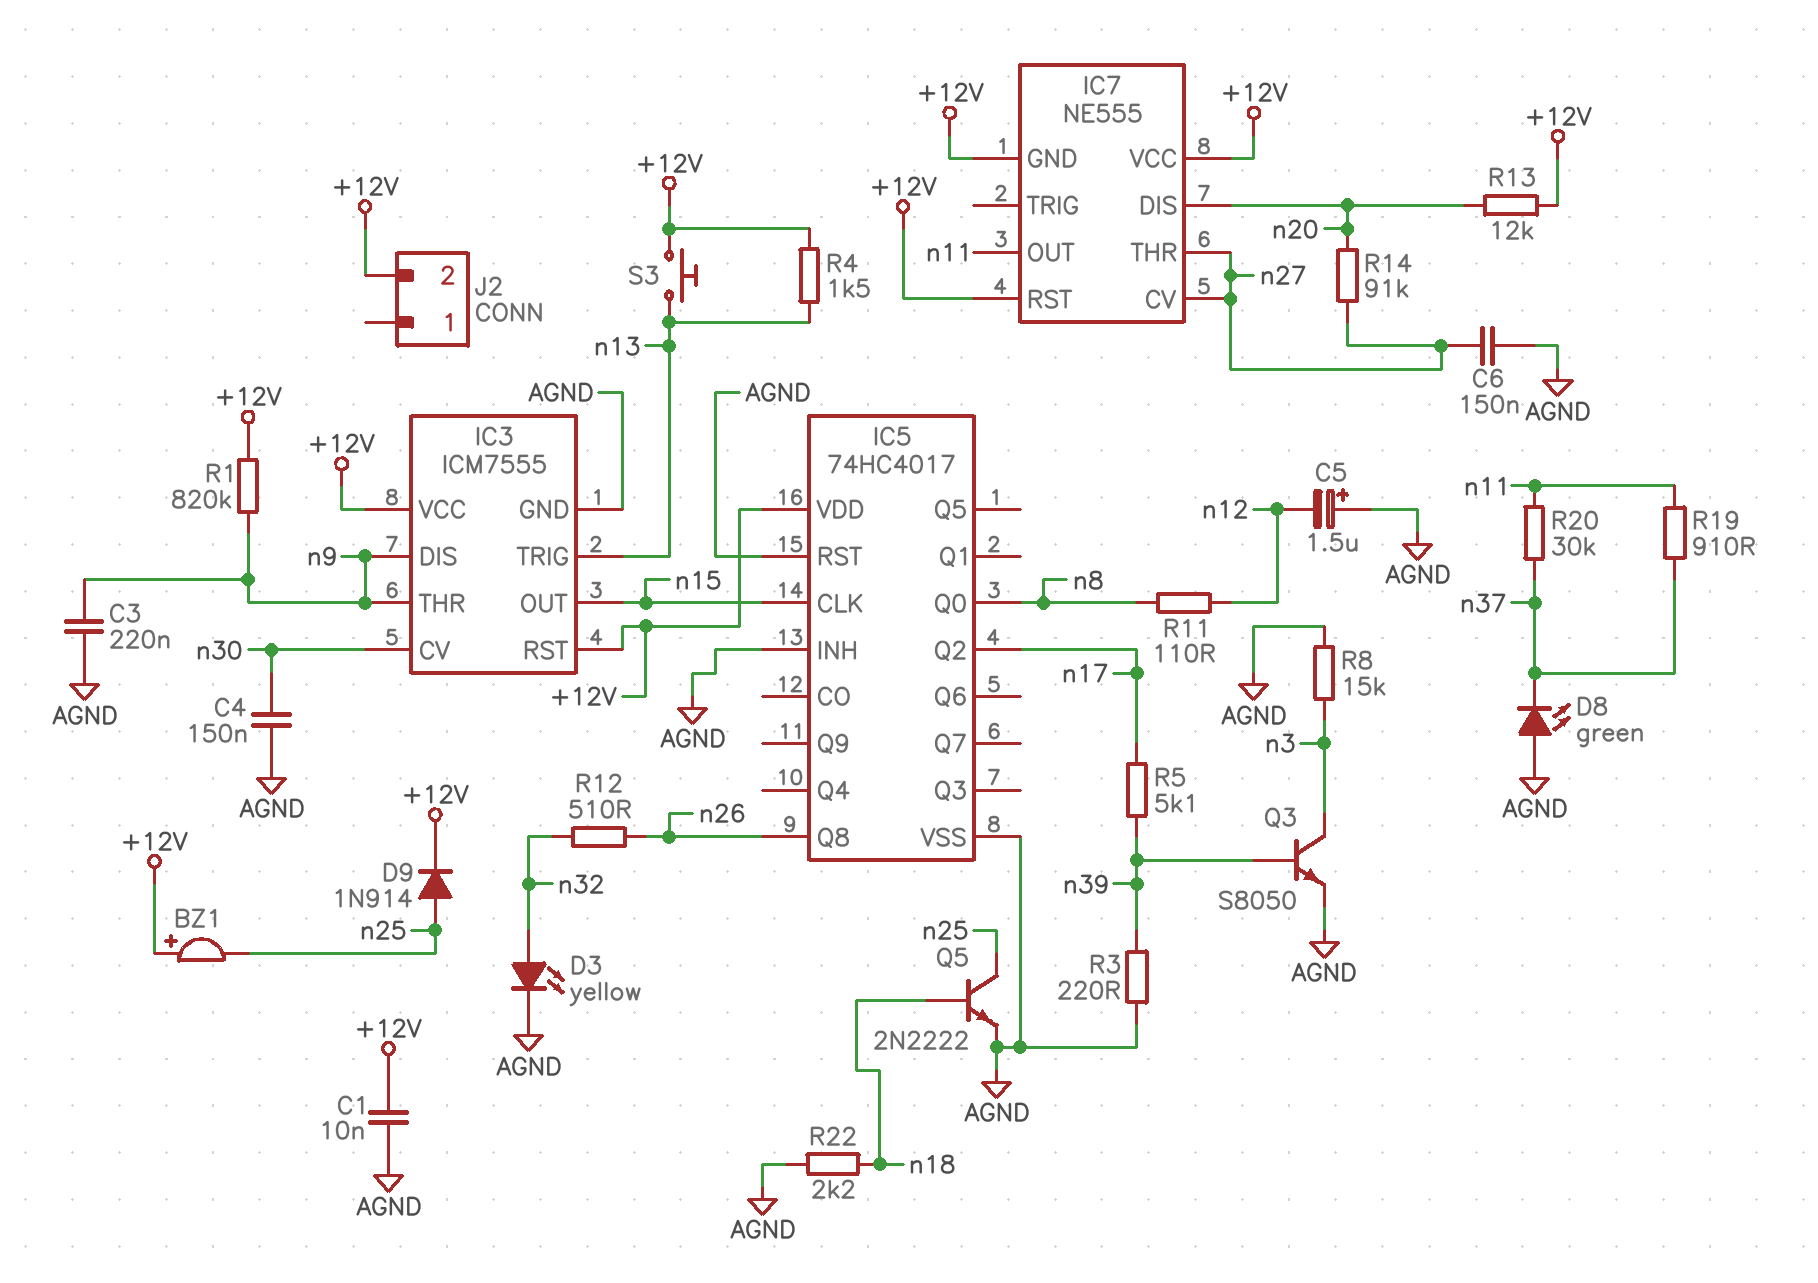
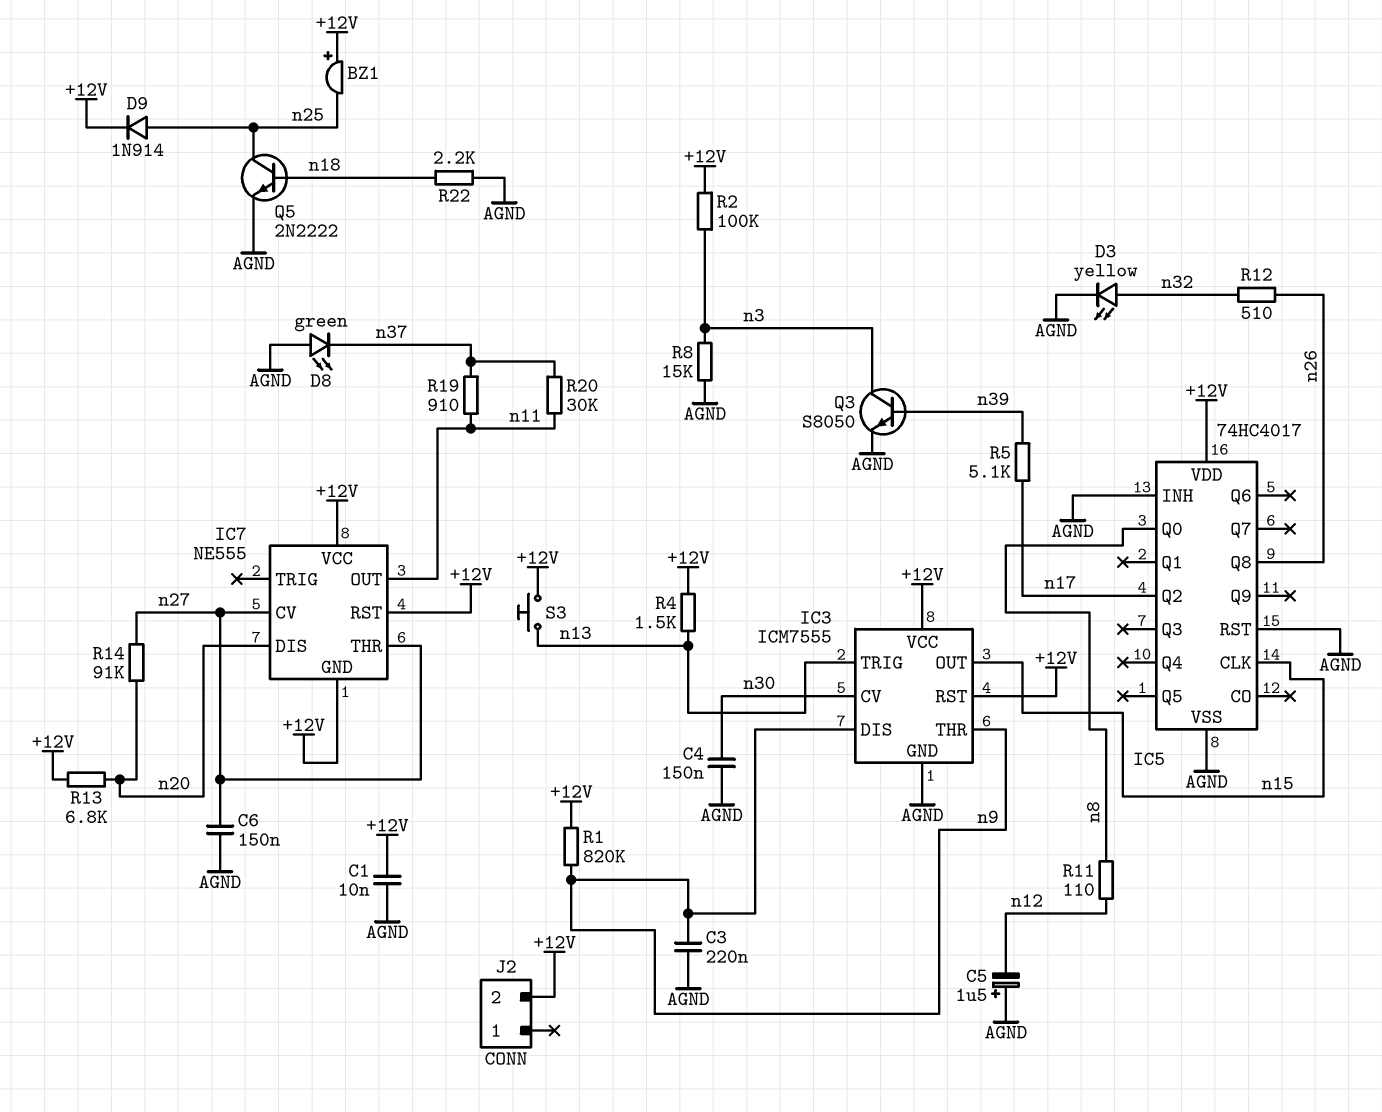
R2: none -> 100k (+12V, n3)
R3: 220 (AGND, n39) -> none
R13: 12k (+12V, n20) -> 6.8k (+12V, n20)

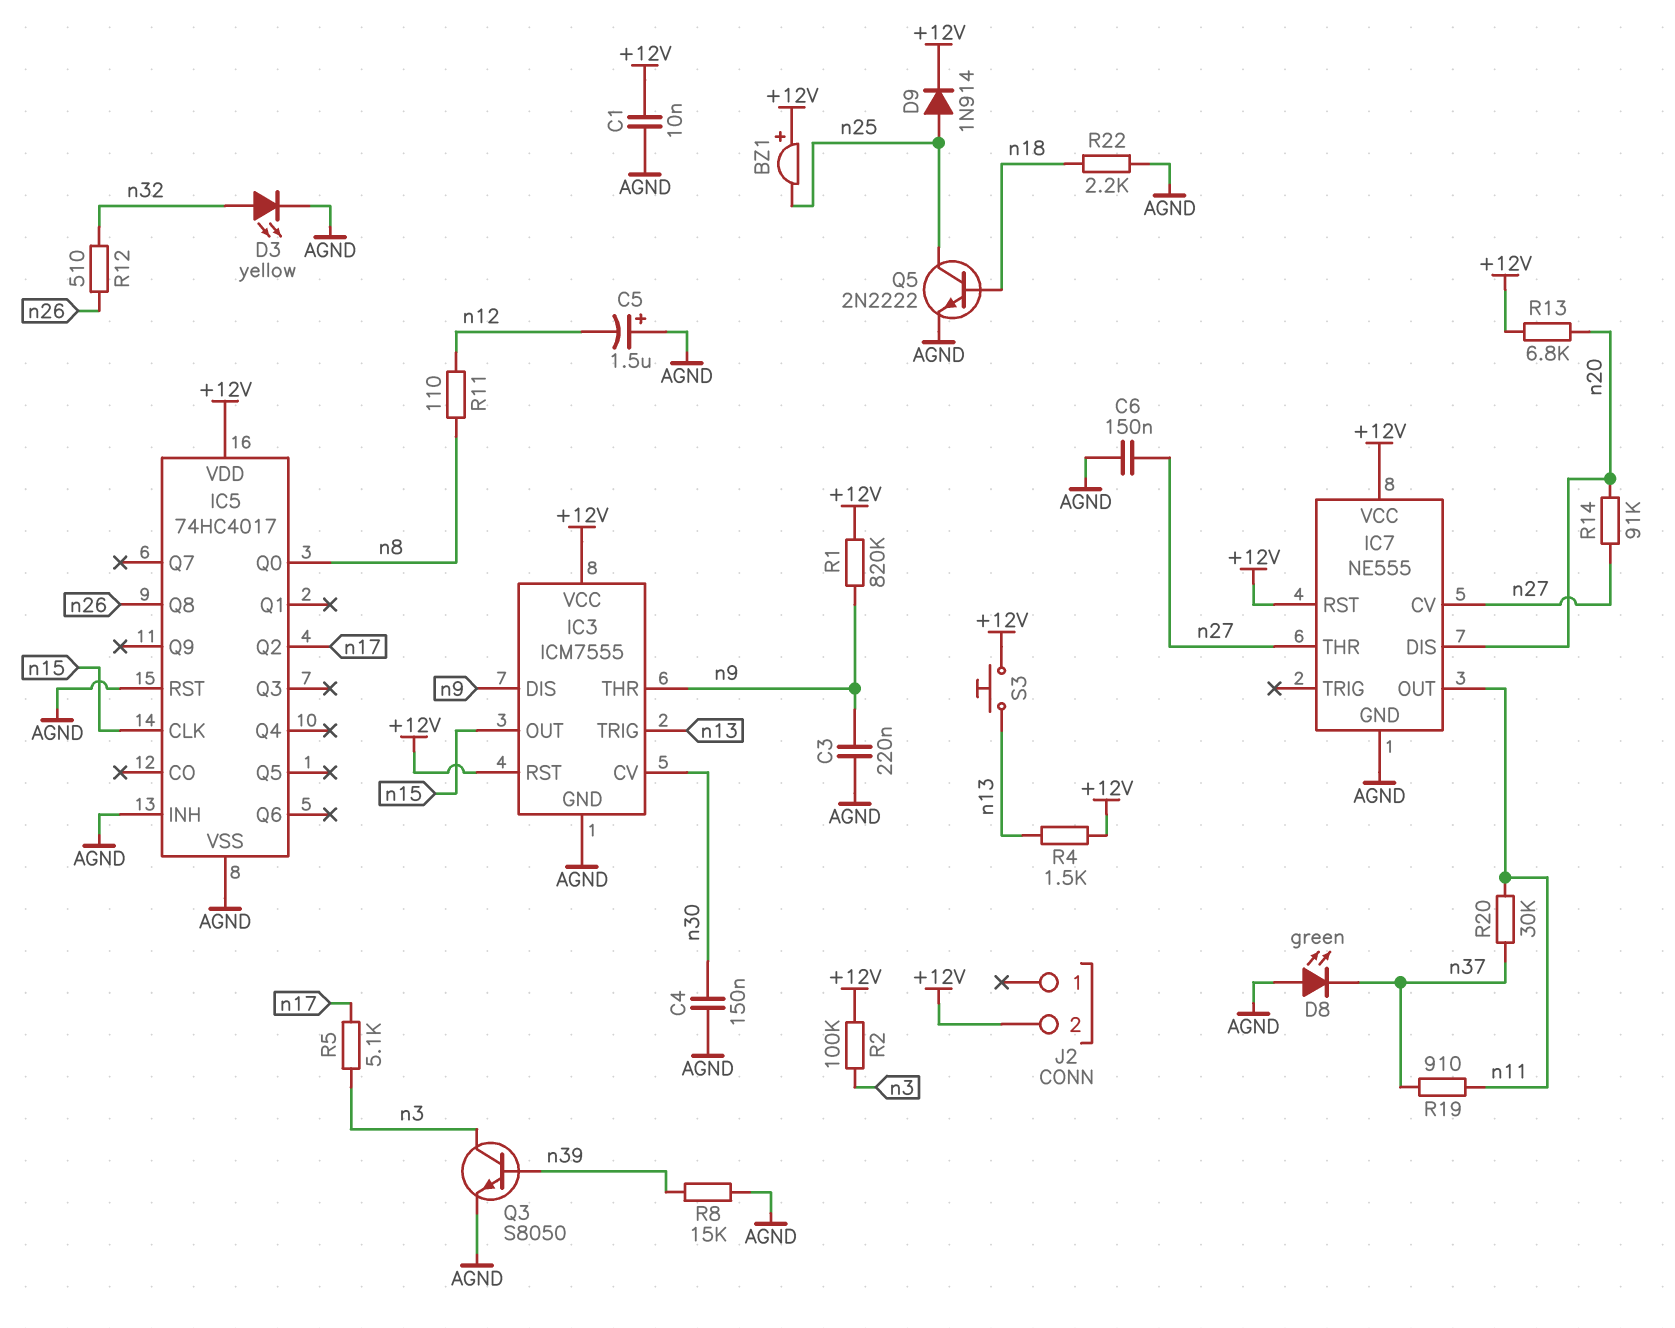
IC7 pin GND: +12V -> AGND
R5: 5.1k (n17, n39) -> 5.1k (n3, n17)
R8: 15k (AGND, n3) -> 15k (AGND, n39)

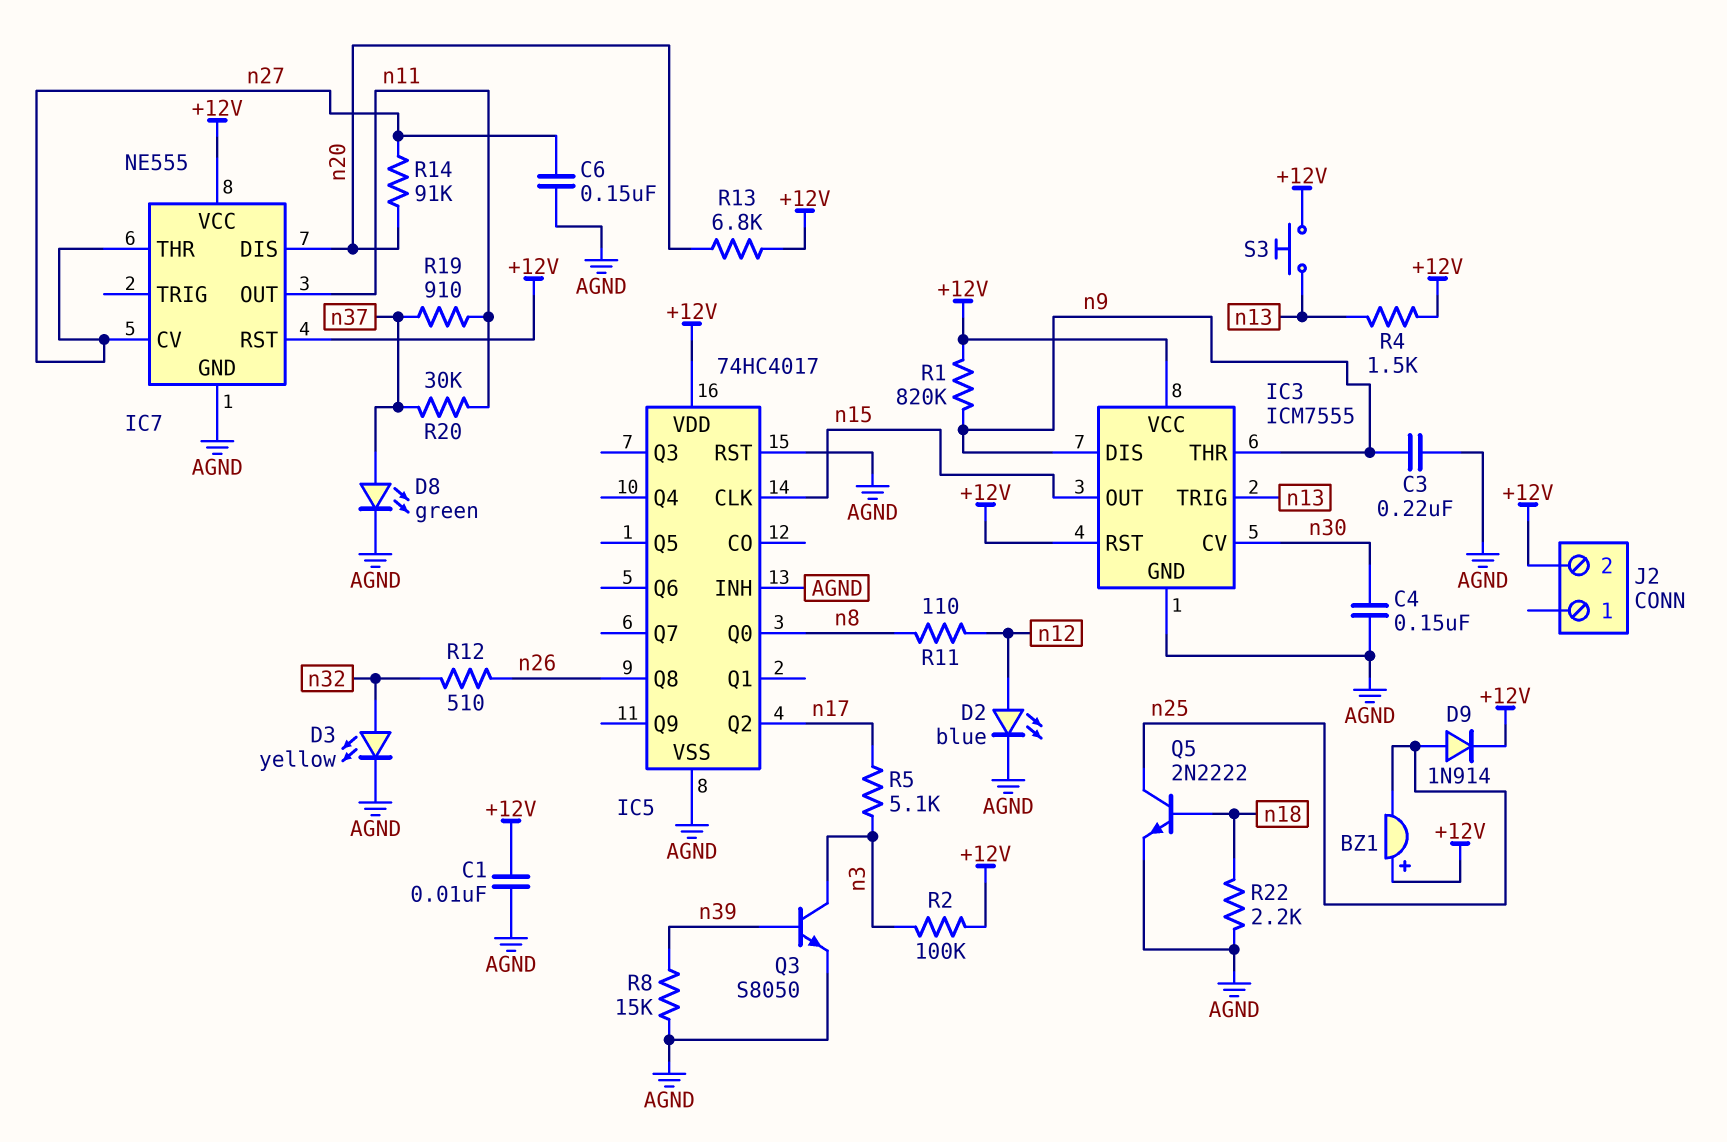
C5: 1.5uF (plus AGND, minus n12) -> none
D2: none -> LED blue (A n12, K AGND)
D8: LED green (A AGND, K n37) -> LED green (A n37, K AGND)

